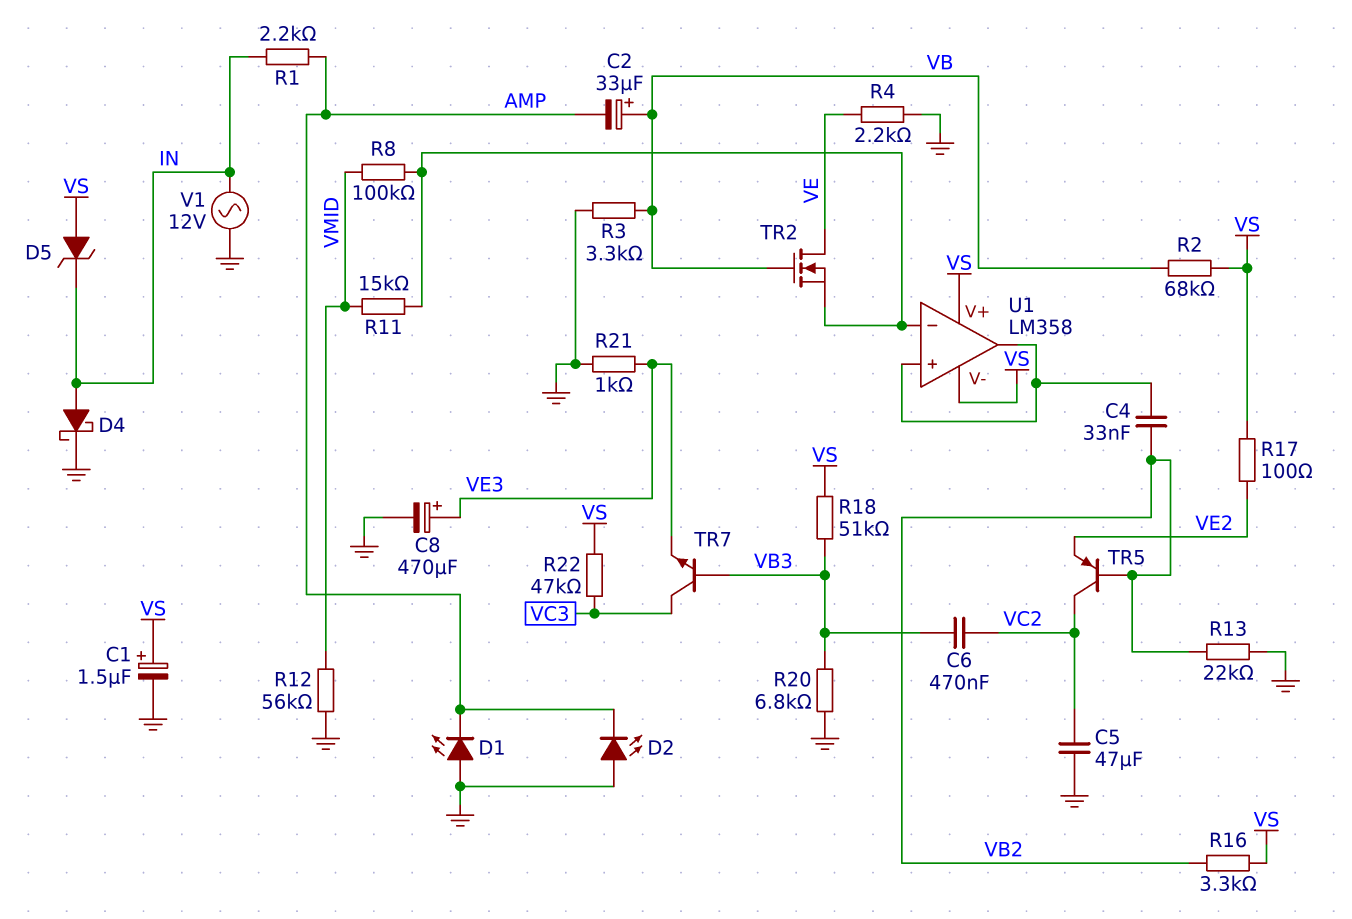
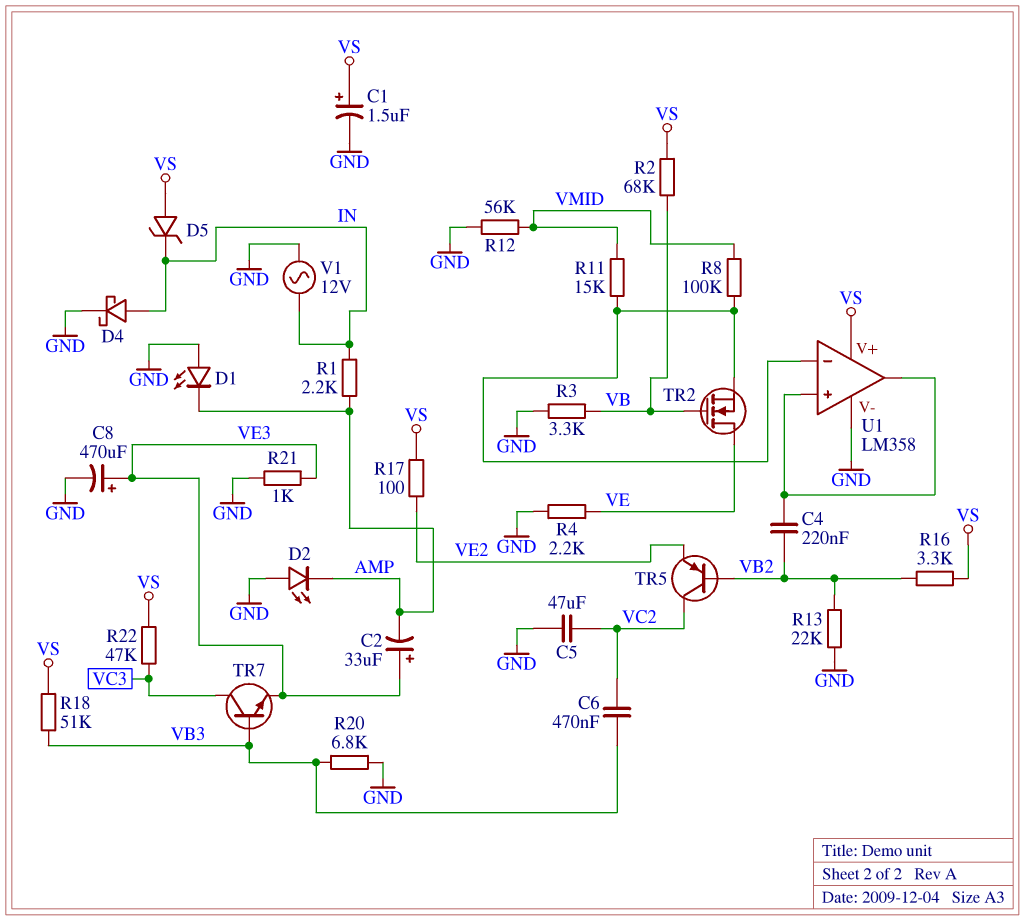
C2: 33uF (plus VB, minus AMP) -> 33uF (plus VE3, minus AMP)
C4: 33nF (U1/in+, VB2) -> 220nF (U1/in+, VB2)
U1 pin V-: VS -> GND

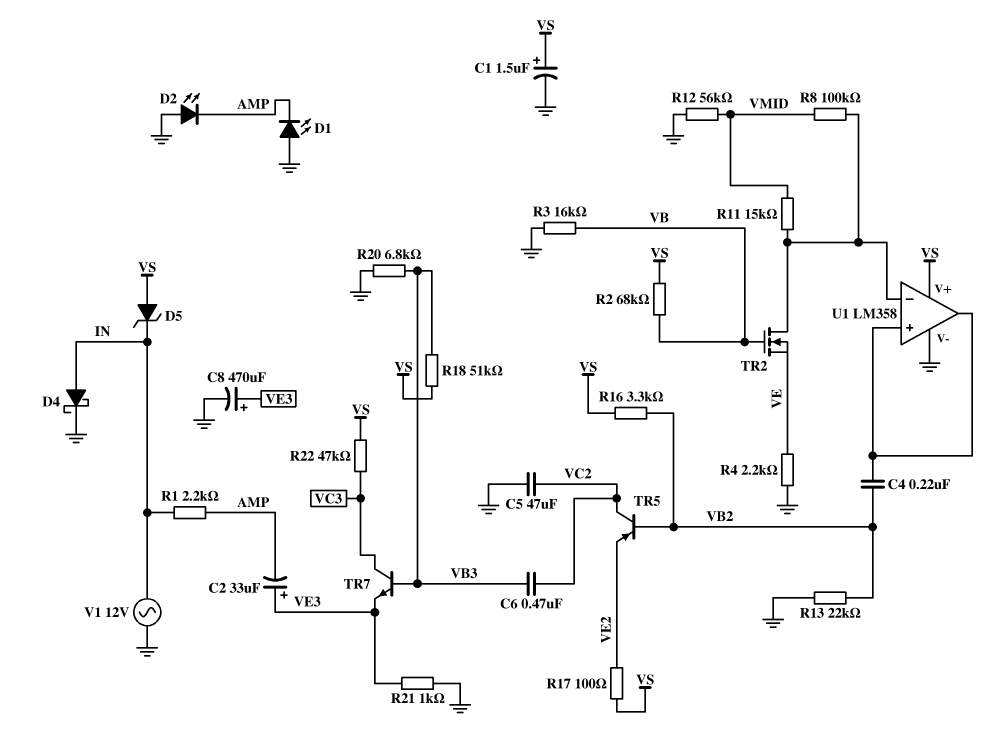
R3: 3.3k (GND, VB) -> 16k (GND, VB)
TR2: NMOS (G VB, D VE, S U1/in-) -> NMOS (G VB, D U1/in-, S VE)

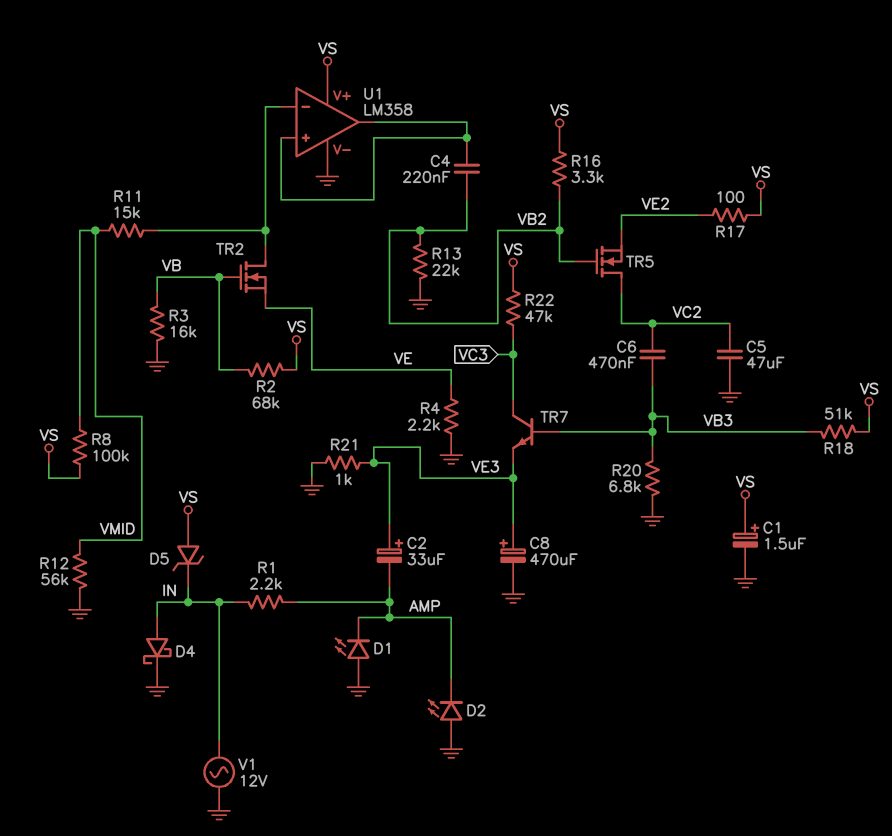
R8: 100k (U1/in-, VMID) -> 100k (VMID, VS)
TR5: PNP (B VB2, C VC2, E VE2) -> NMOS (G VB2, D VC2, S VE2)

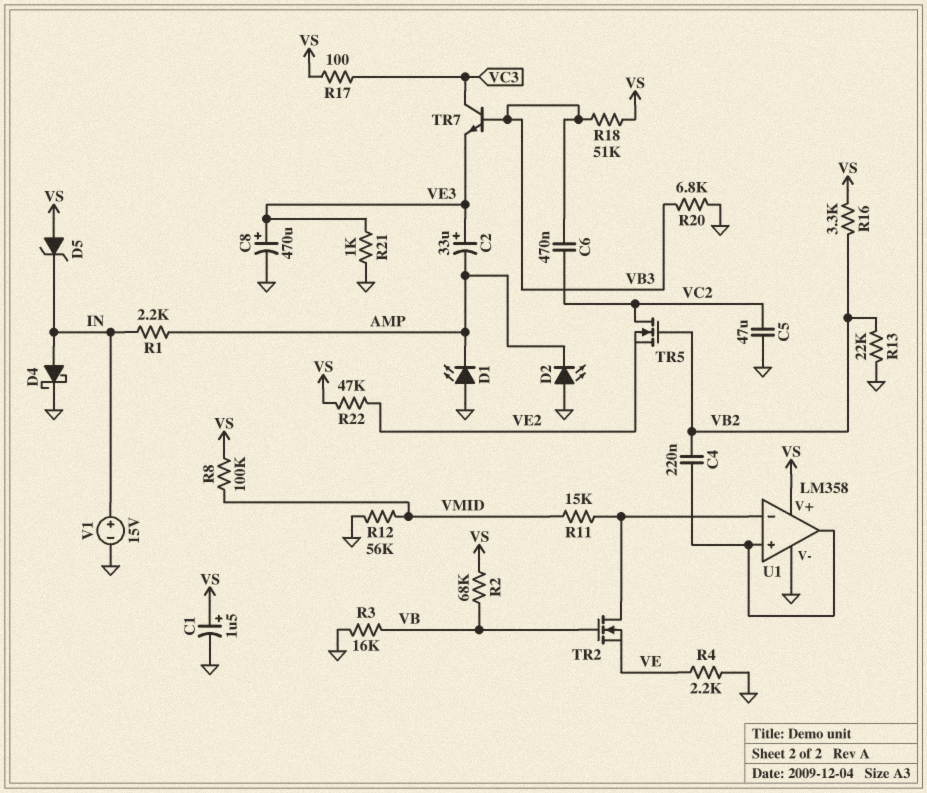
R17: 100 (VE2, VS) -> 100 (VC3, VS)
R22: 47k (VC3, VS) -> 47k (VE2, VS)
V1: AC 12V (GND, IN) -> 15V (plus IN, minus GND)

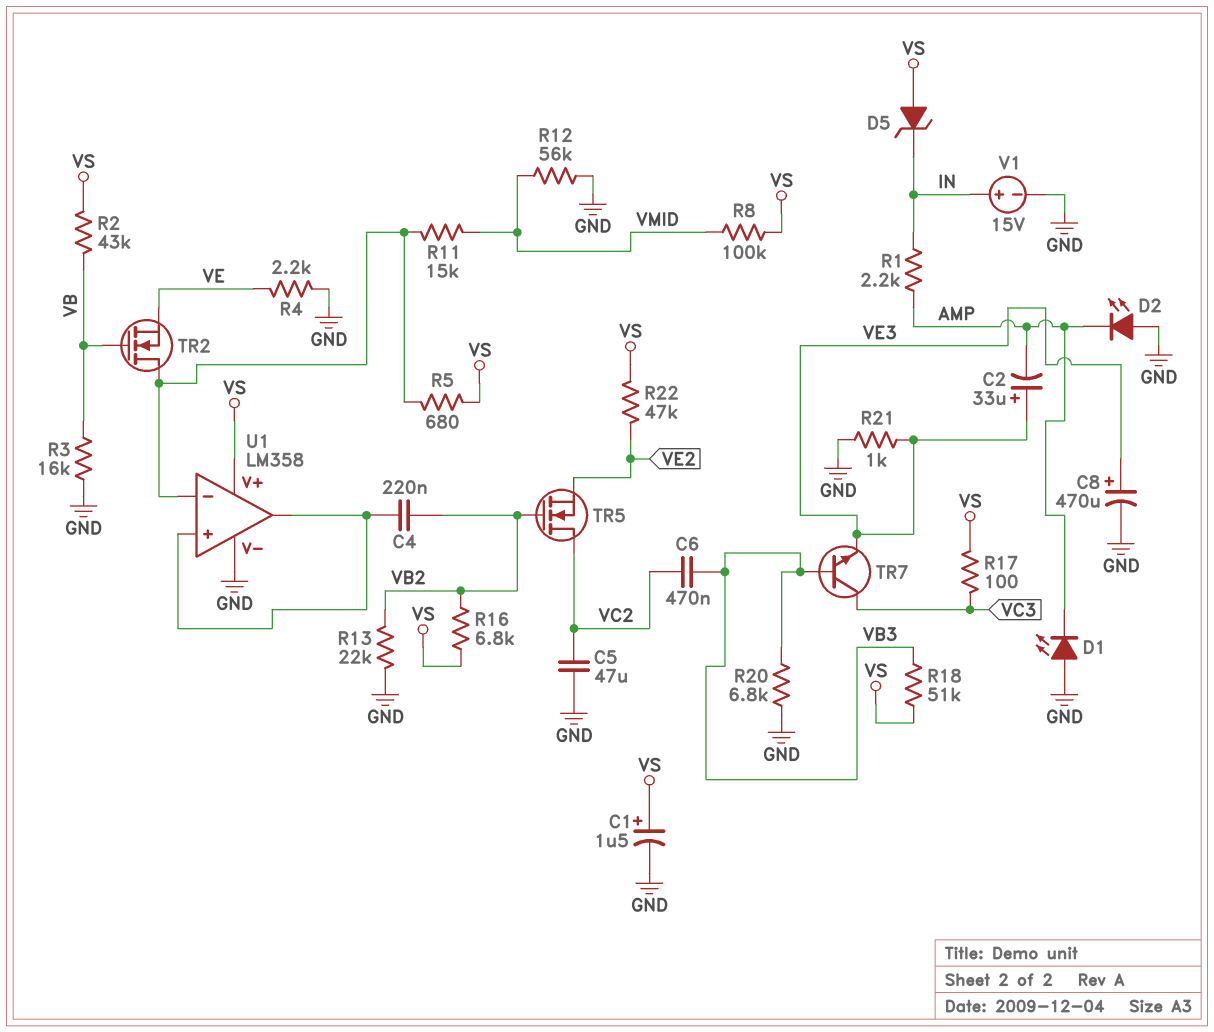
D4: schottky (A IN, K GND) -> none
R2: 68k (VB, VS) -> 43k (VB, VS)
R5: none -> 680 (U1/in-, VS)
R16: 3.3k (VB2, VS) -> 6.8k (VB2, VS)

